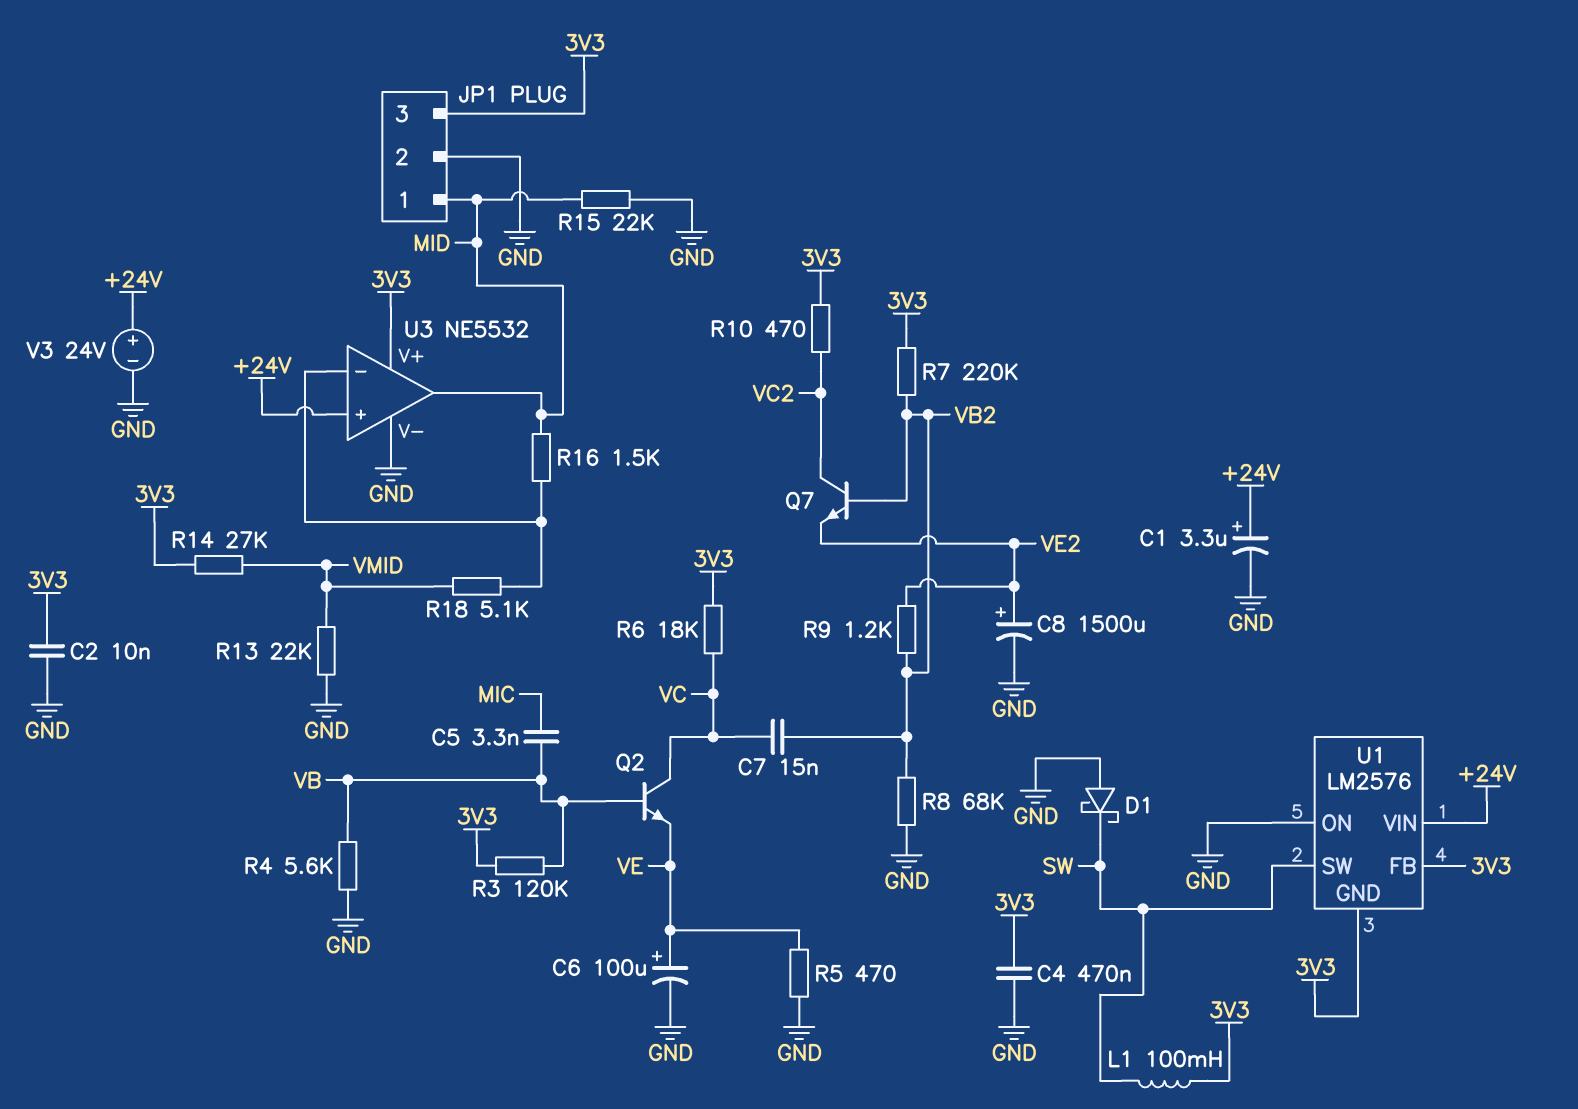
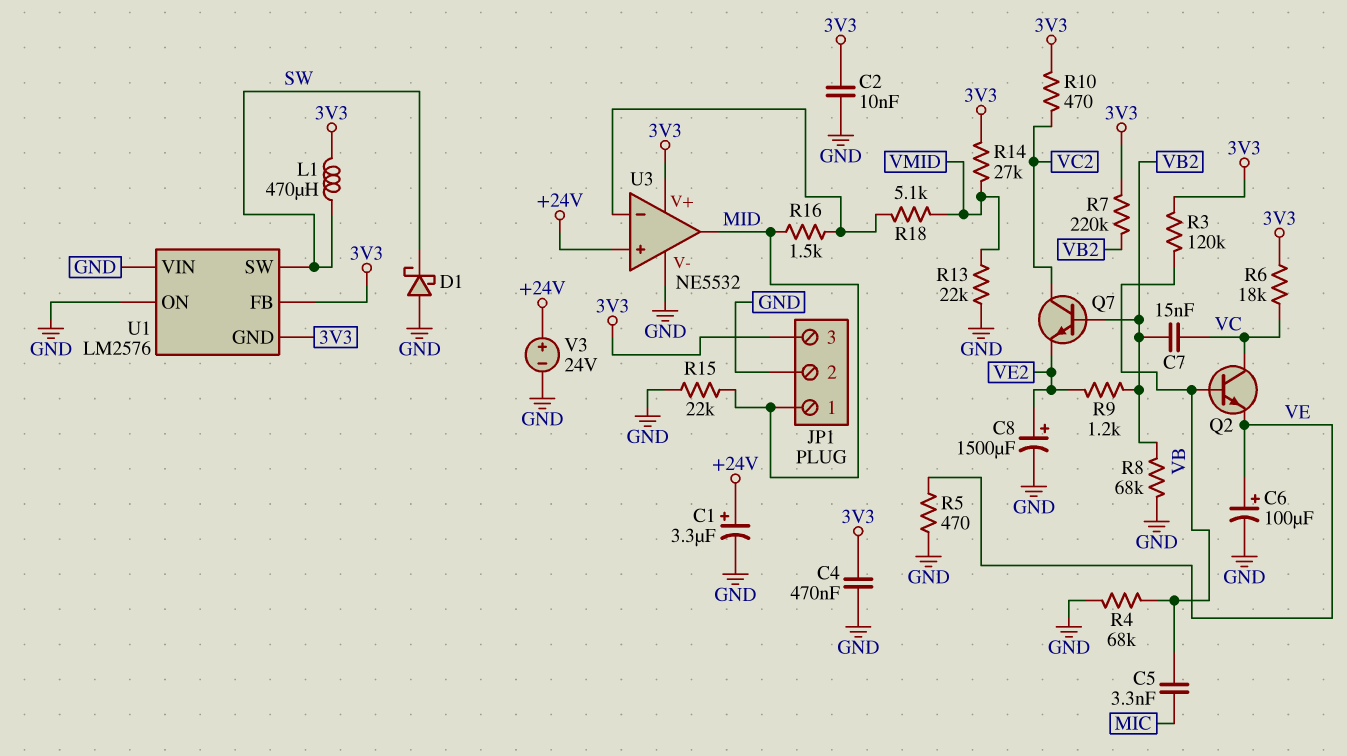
L1: 100mH (3V3, SW) -> 470uH (3V3, SW)
R4: 5.6k (GND, VB) -> 68k (GND, VB)
U1 pin VIN: +24V -> GND

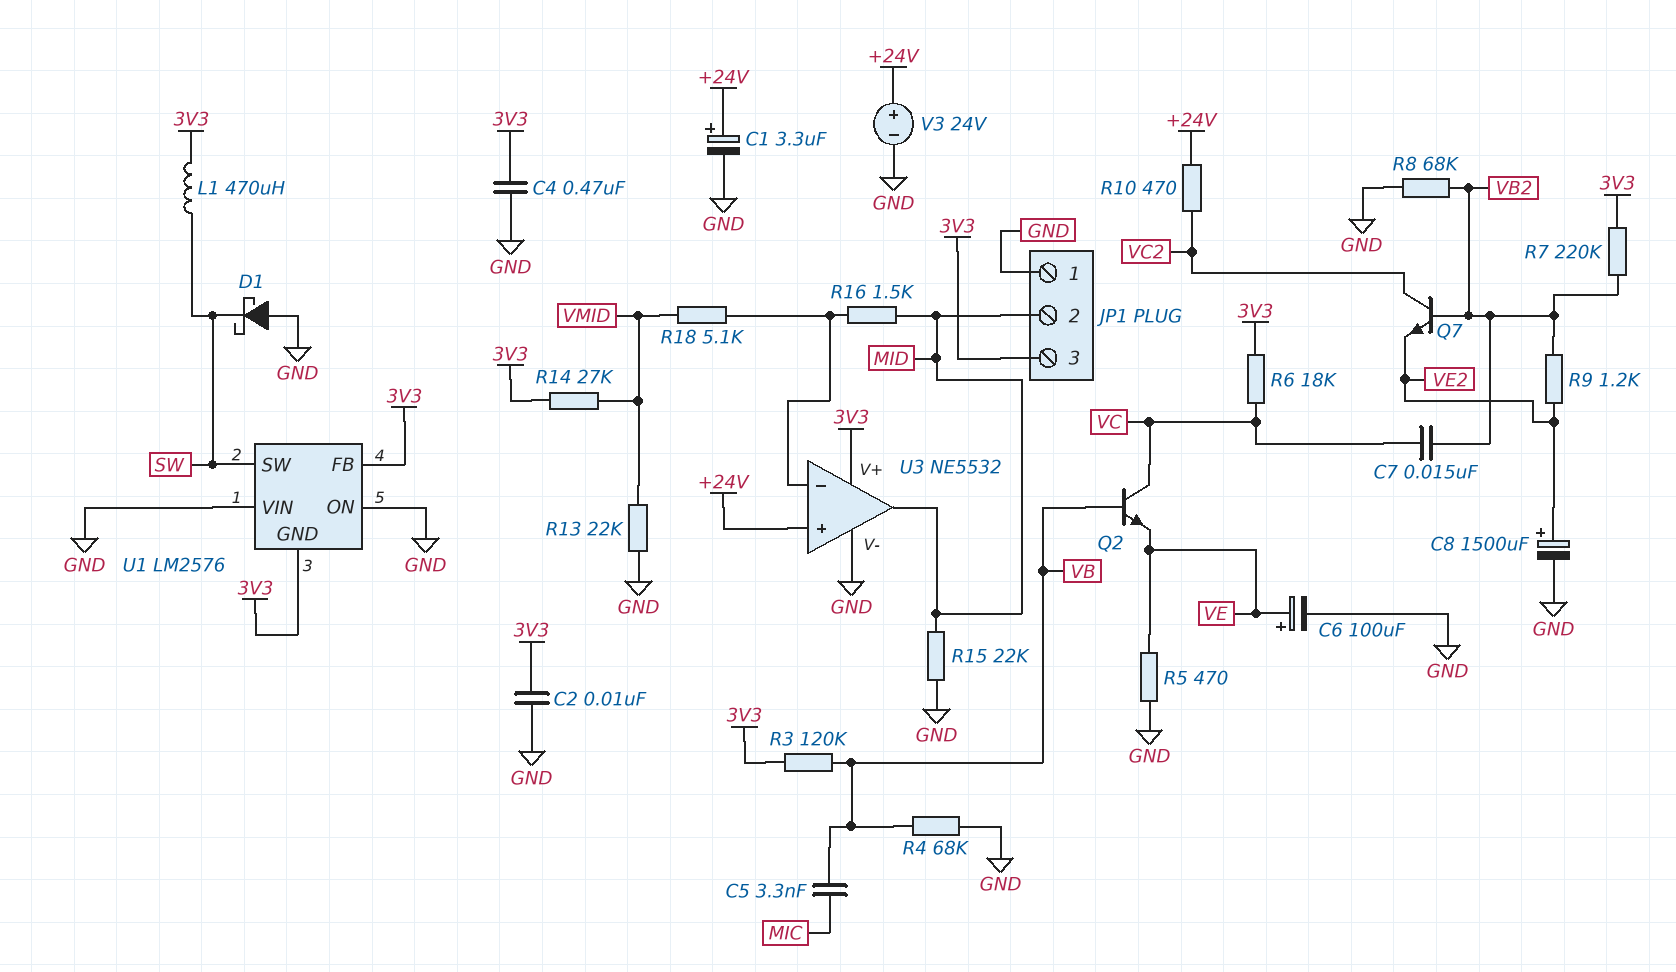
JP1 pin 1: MID -> GND
JP1 pin 2: GND -> MID
R10: 470 (3V3, VC2) -> 470 (+24V, VC2)

